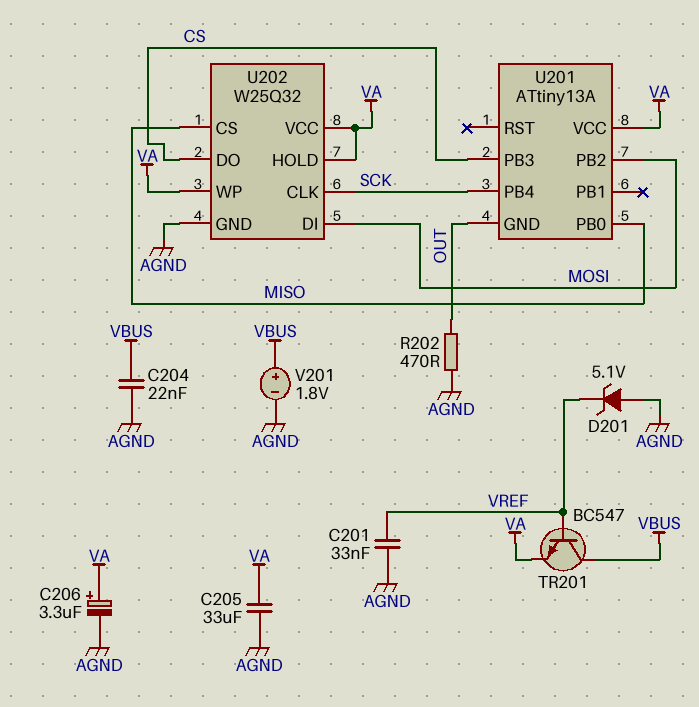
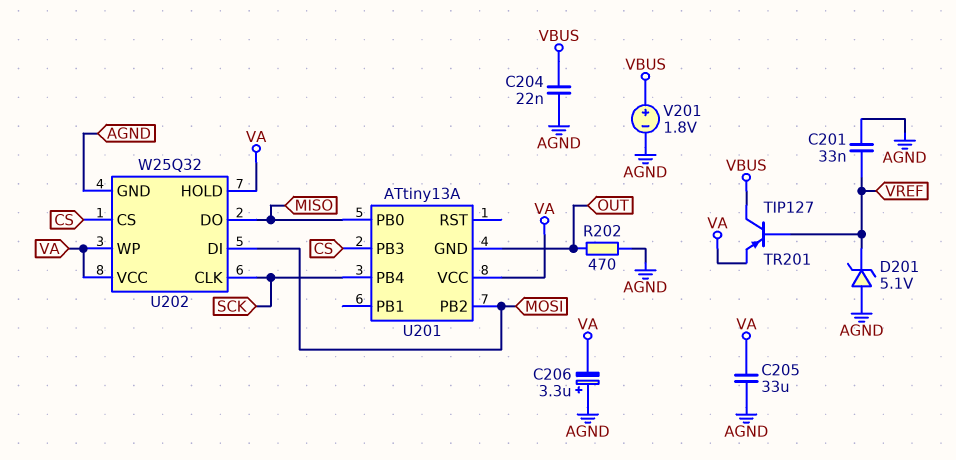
C206: 3.3uF (plus VA, minus AGND) -> 3.3uF (plus AGND, minus VA)
TR201: NPN BC547 (B VREF, C VBUS, E VA) -> PNP TIP127 (B VREF, C VBUS, E VA)
U202 pin CS: MISO -> CS
U202 pin DO: CS -> MISO

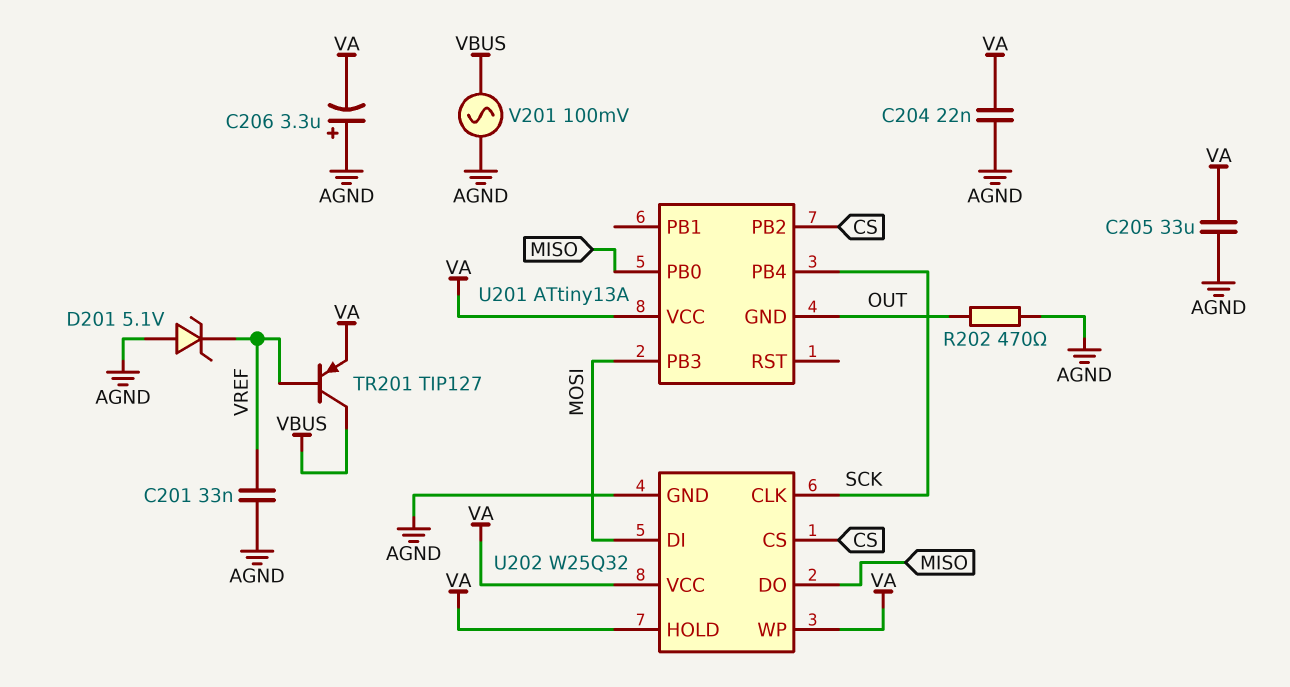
C204: 22nF (AGND, VBUS) -> 22nF (AGND, VA)
U201 pin PB2: MOSI -> CS
U201 pin PB3: CS -> MOSI
V201: 1.8V (plus VBUS, minus AGND) -> AC 100mV (AGND, VBUS)

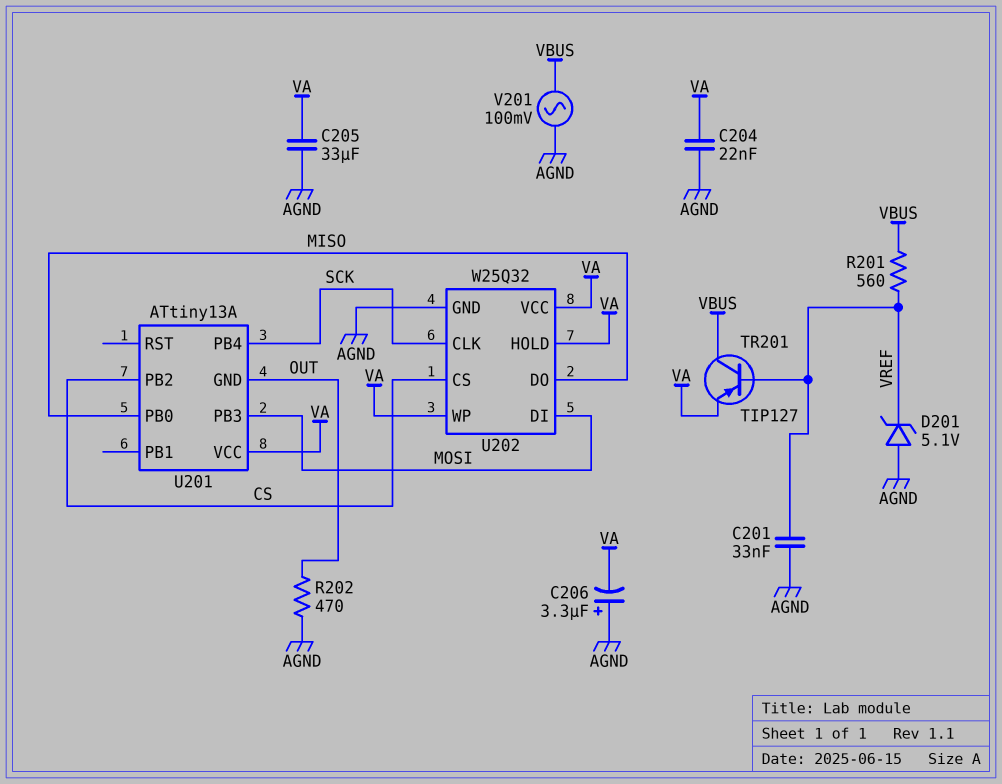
R201: none -> 560 (VBUS, VREF)

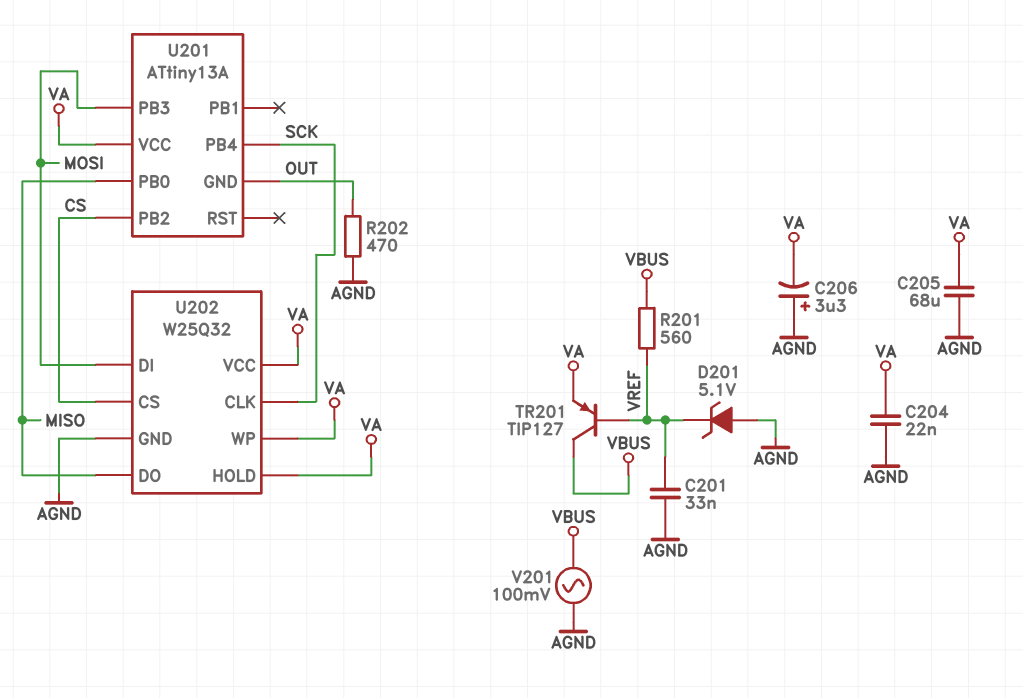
C205: 33uF (AGND, VA) -> 68uF (AGND, VA)

